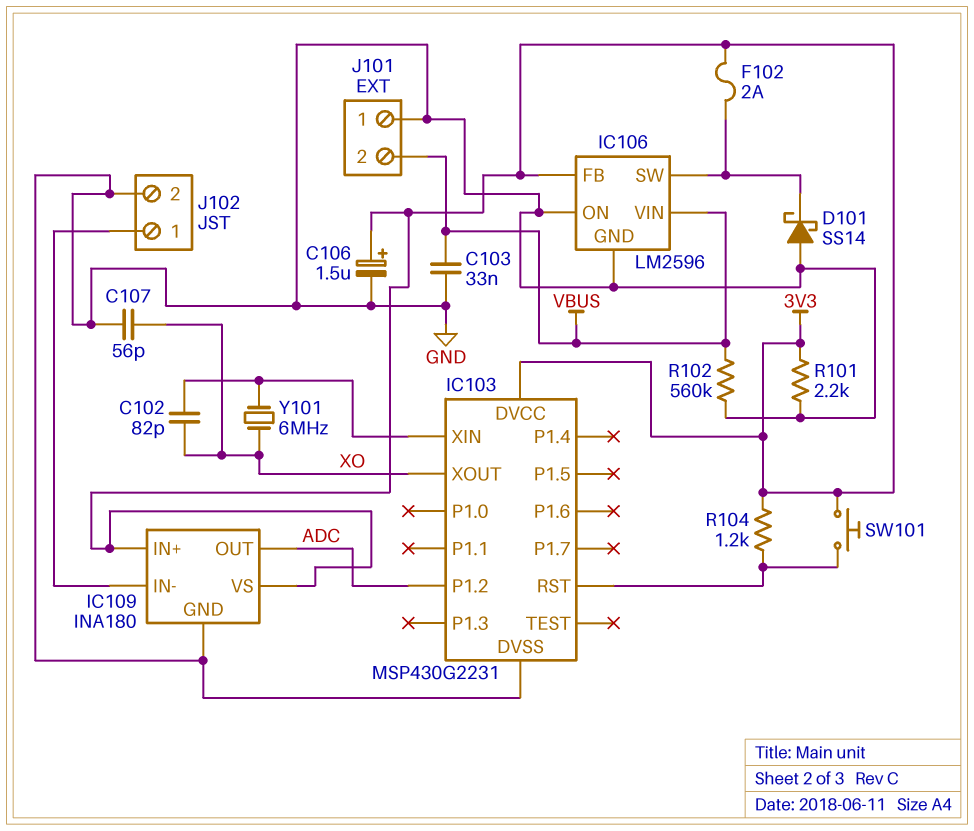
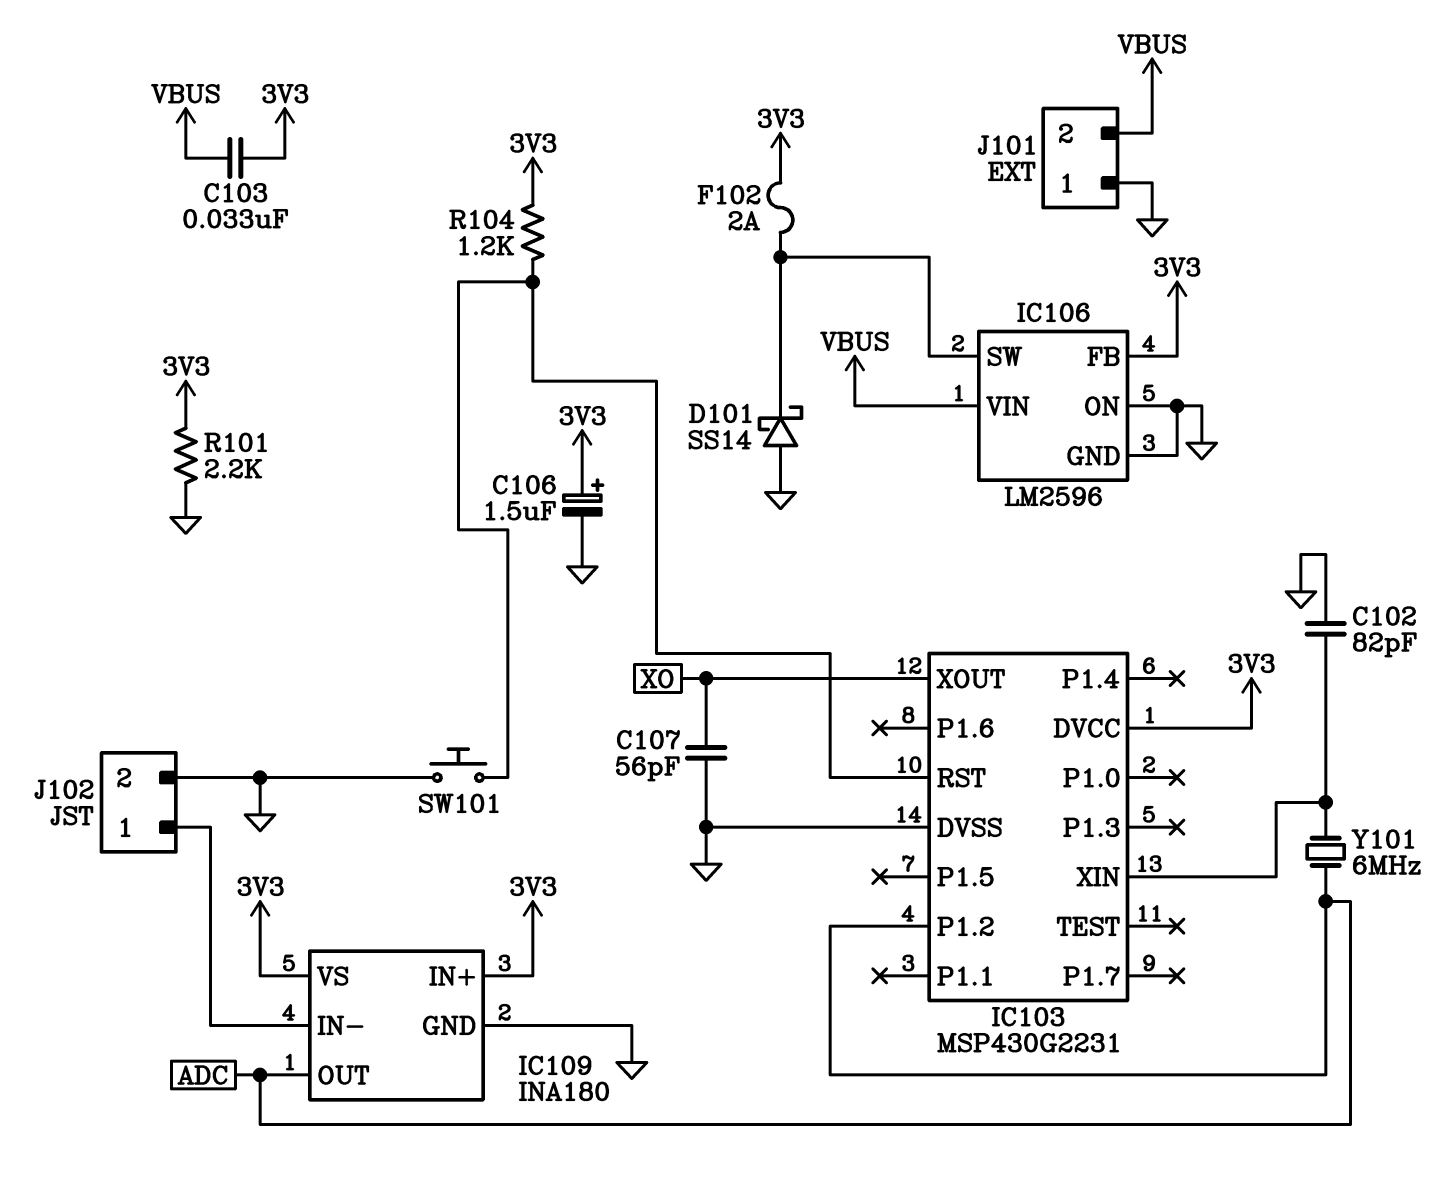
C102: 82pF (IC103/XIN, XO) -> 82pF (GND, IC103/XIN)
C103: 33nF (GND, VBUS) -> 33nF (3V3, VBUS)
R102: 560k (GND, VBUS) -> none
SW101: button (3V3, IC103/RST) -> button (GND, IC103/RST)
Y101: 6MHz (IC103/XIN, XO) -> 6MHz (ADC, IC103/XIN)

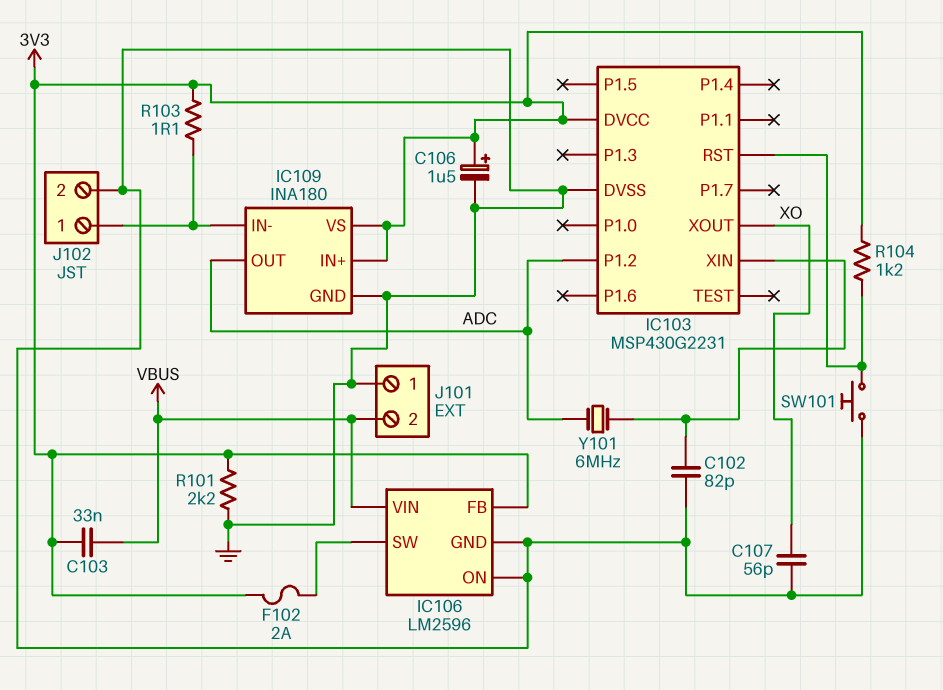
D101: schottky SS14 (A GND, K IC106/SW) -> none
R103: none -> 1.1 (3V3, IC109/IN-)

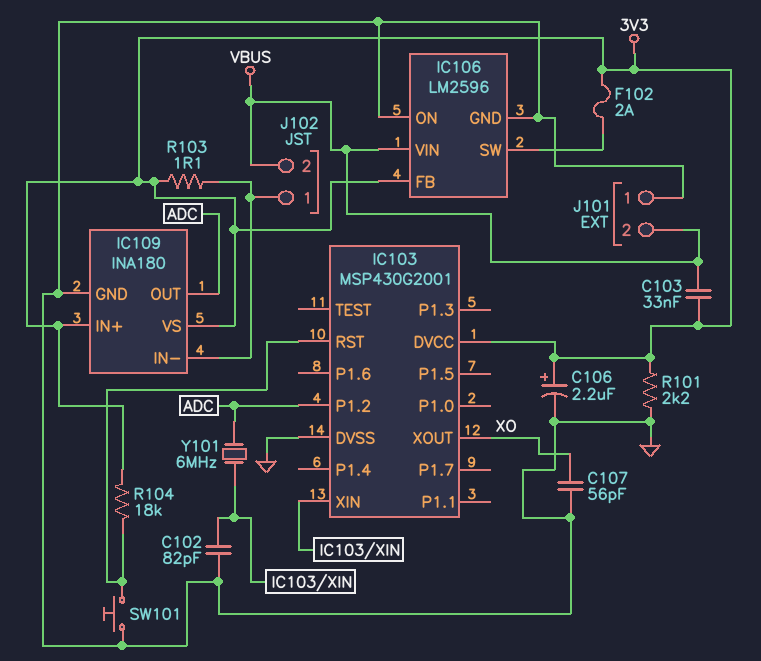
C106: 1.5uF (plus 3V3, minus GND) -> 2.2uF (plus 3V3, minus GND)
IC103: MSP430G2231 -> MSP430G2001
J102 pin 2: GND -> VBUS
R104: 1.2k (3V3, IC103/RST) -> 18k (3V3, IC103/RST)

